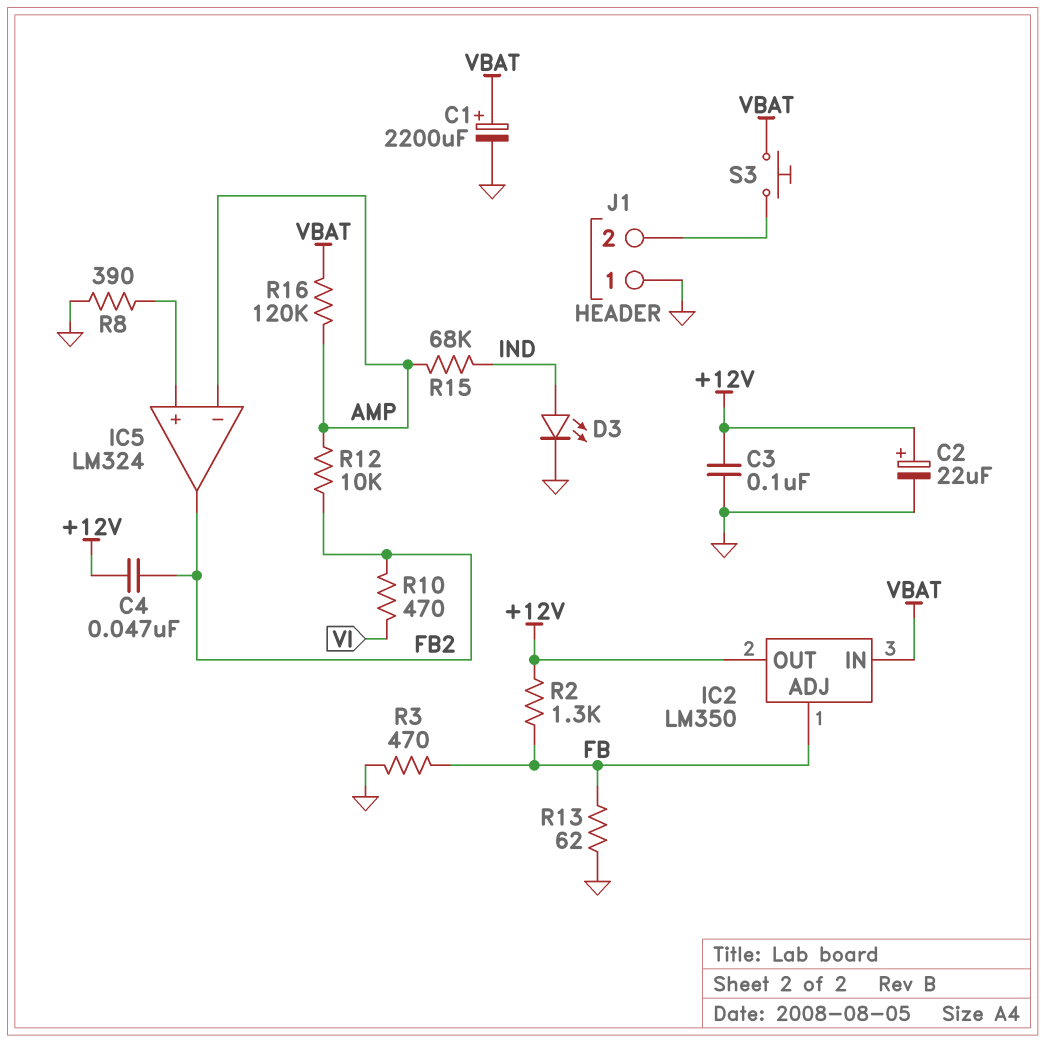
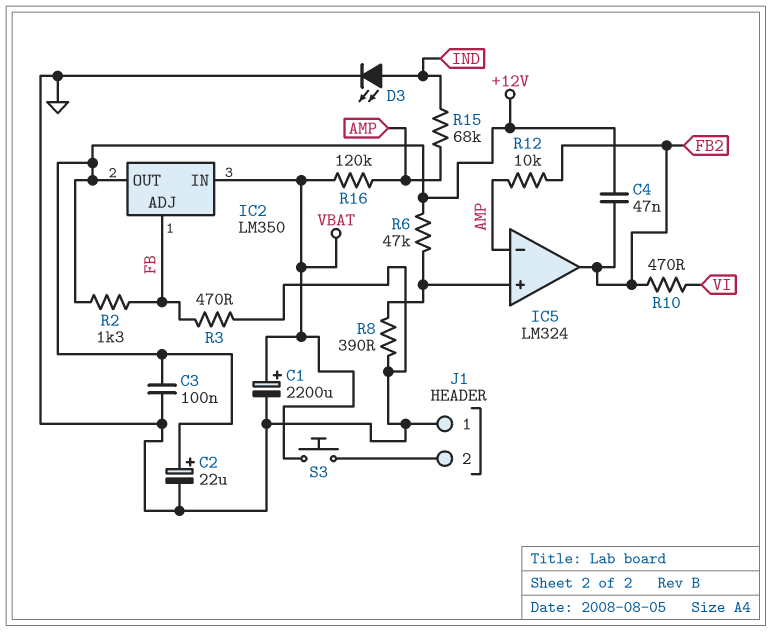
R6: none -> 47k (+12V, IC5/in+)
R13: 62 (FB, GND) -> none

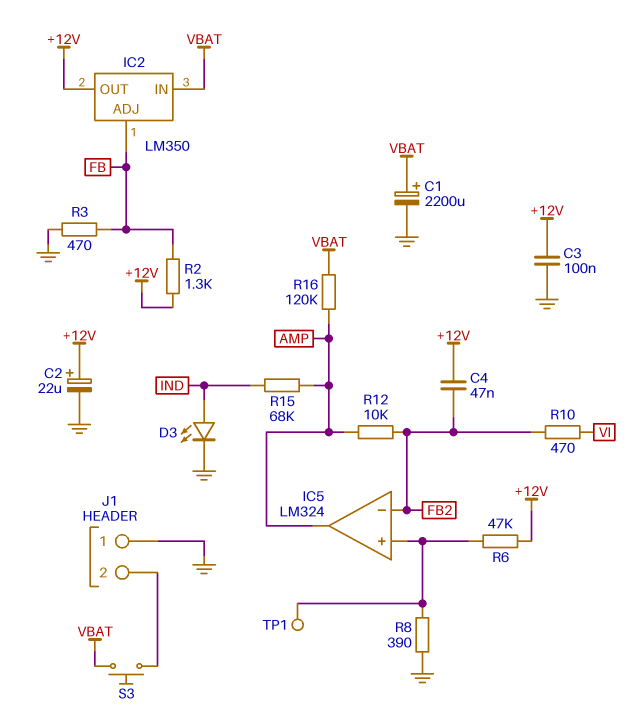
IC5 pin in-: AMP -> FB2
IC5 pin out: FB2 -> AMP
TP1: none -> test point (IC5/in+)

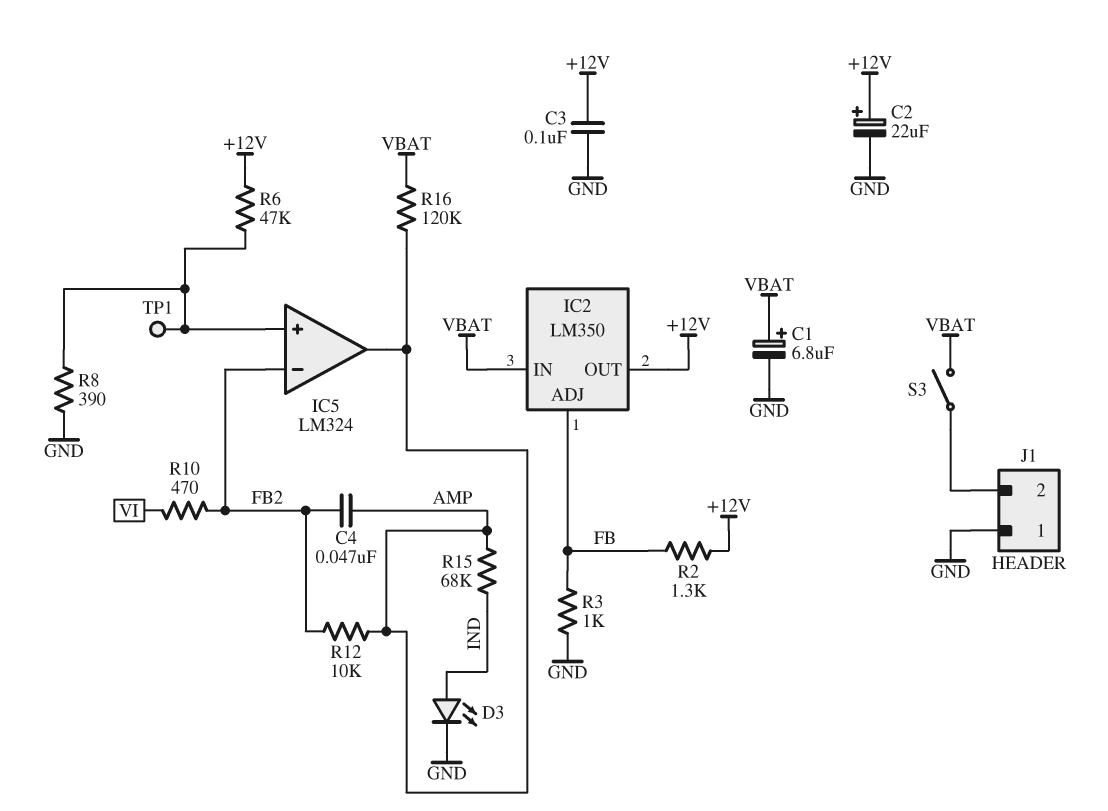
C1: 2200uF (plus VBAT, minus GND) -> 6.8uF (plus VBAT, minus GND)
C4: 47nF (+12V, FB2) -> 47nF (AMP, FB2)
R3: 470 (FB, GND) -> 1k (FB, GND)
S3: button (J1/2, VBAT) -> switch (J1/2, VBAT)

